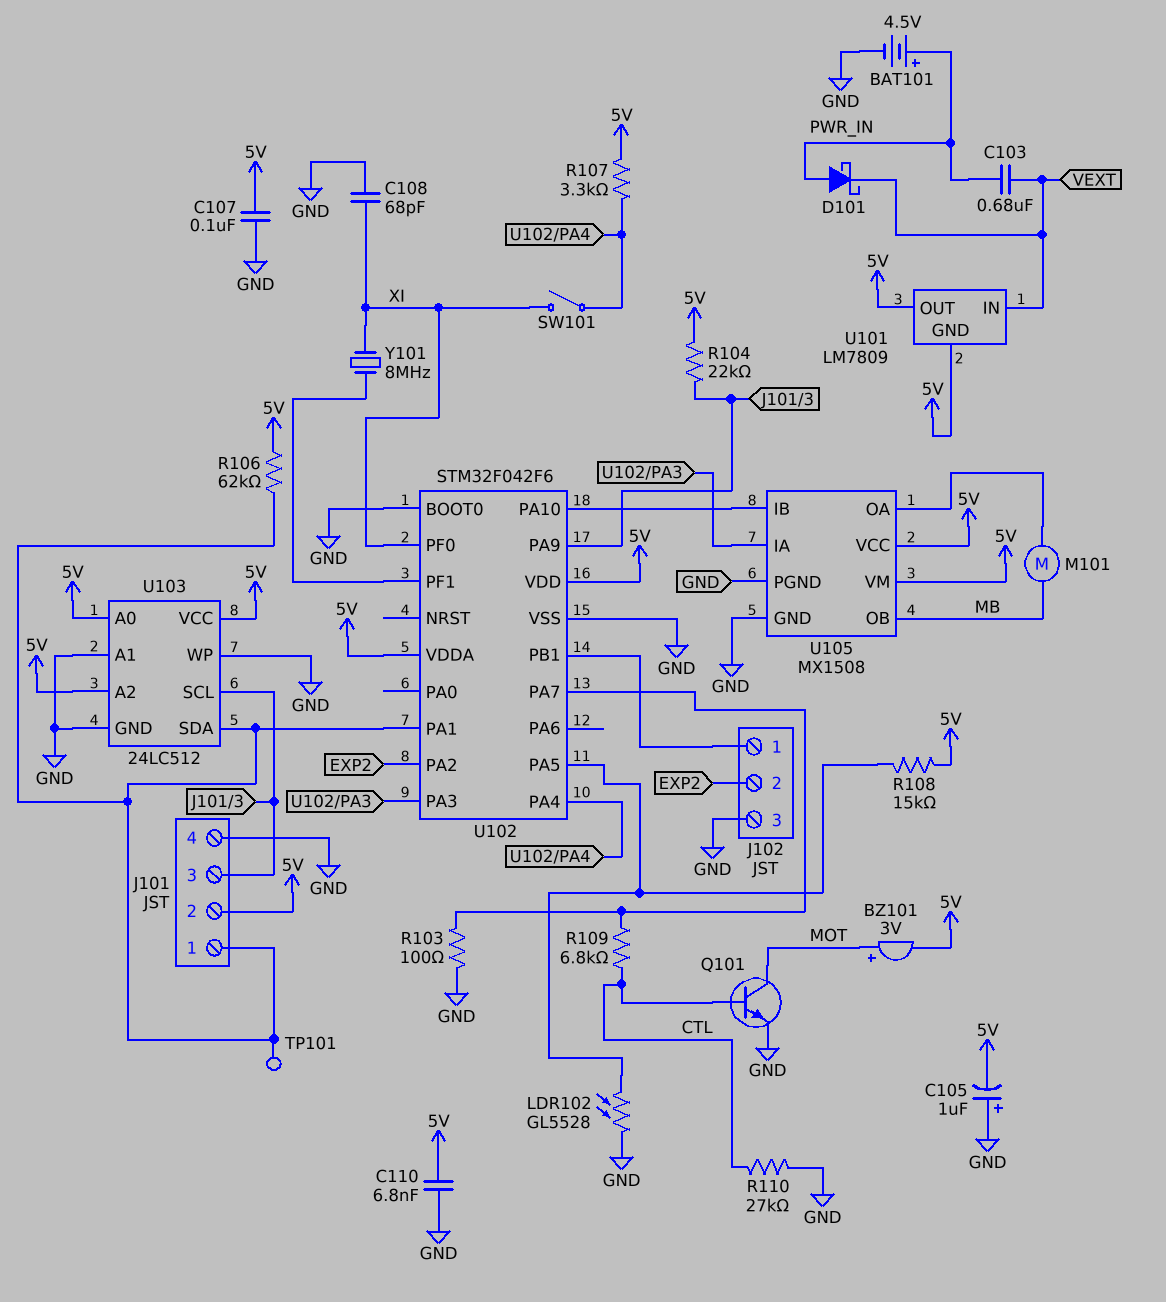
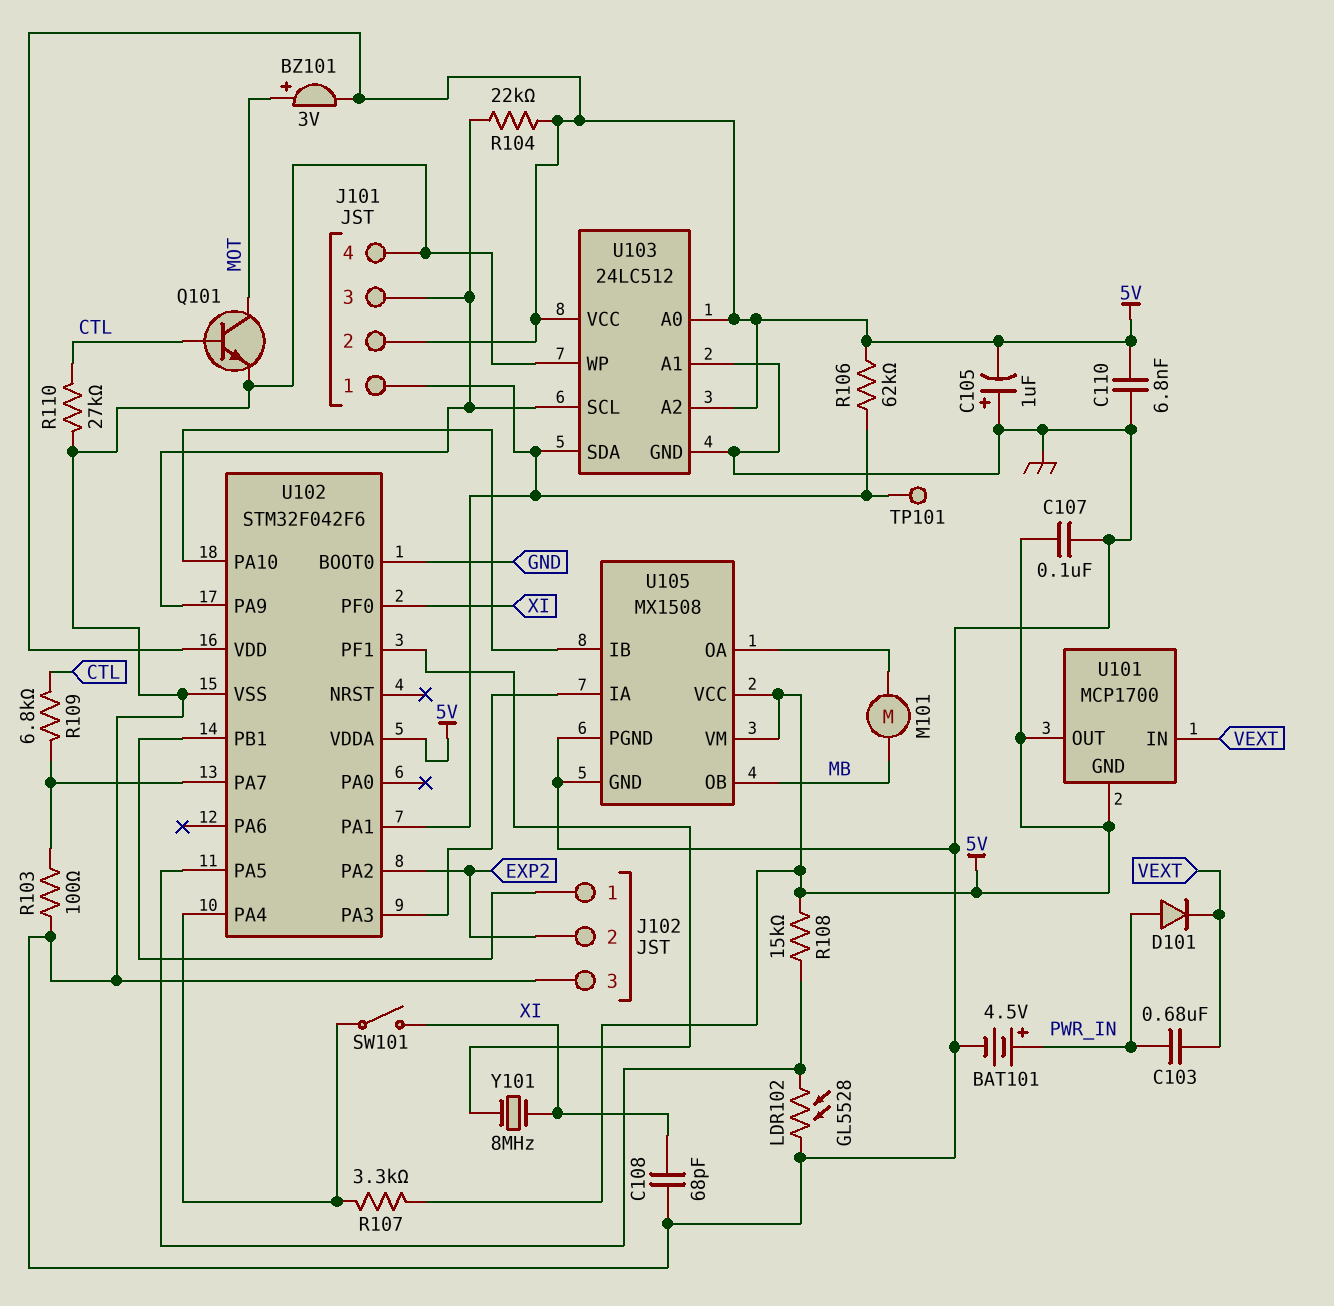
D101: schottky (A PWR_IN, K VEXT) -> diode (A PWR_IN, K VEXT)
U101: LM7809 -> MCP1700

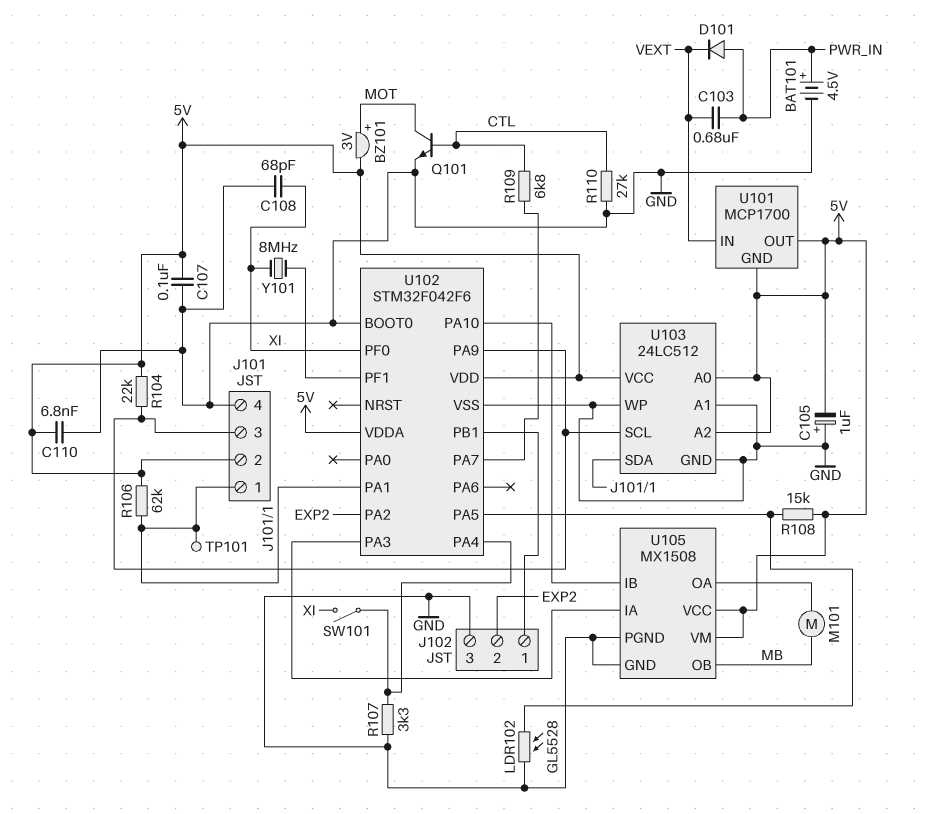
R103: 100 (GND, U102/PA7) -> none
R107: 3.3k (5V, U102/PA4) -> 3.3k (GND, U102/PA4)

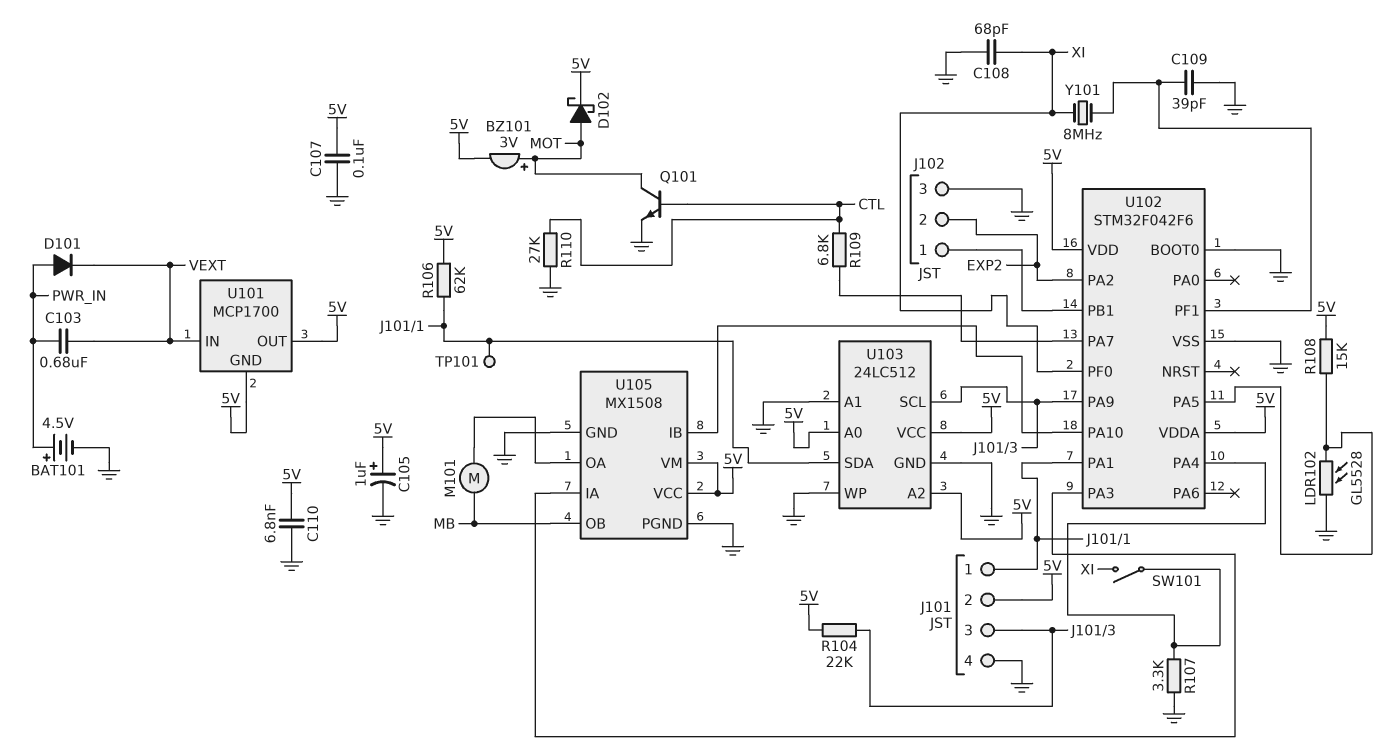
C105: 1uF (plus GND, minus 5V) -> 1uF (plus 5V, minus GND)
C109: none -> 39pF (GND, U102/PF1)
D102: none -> schottky (A MOT, K 5V)

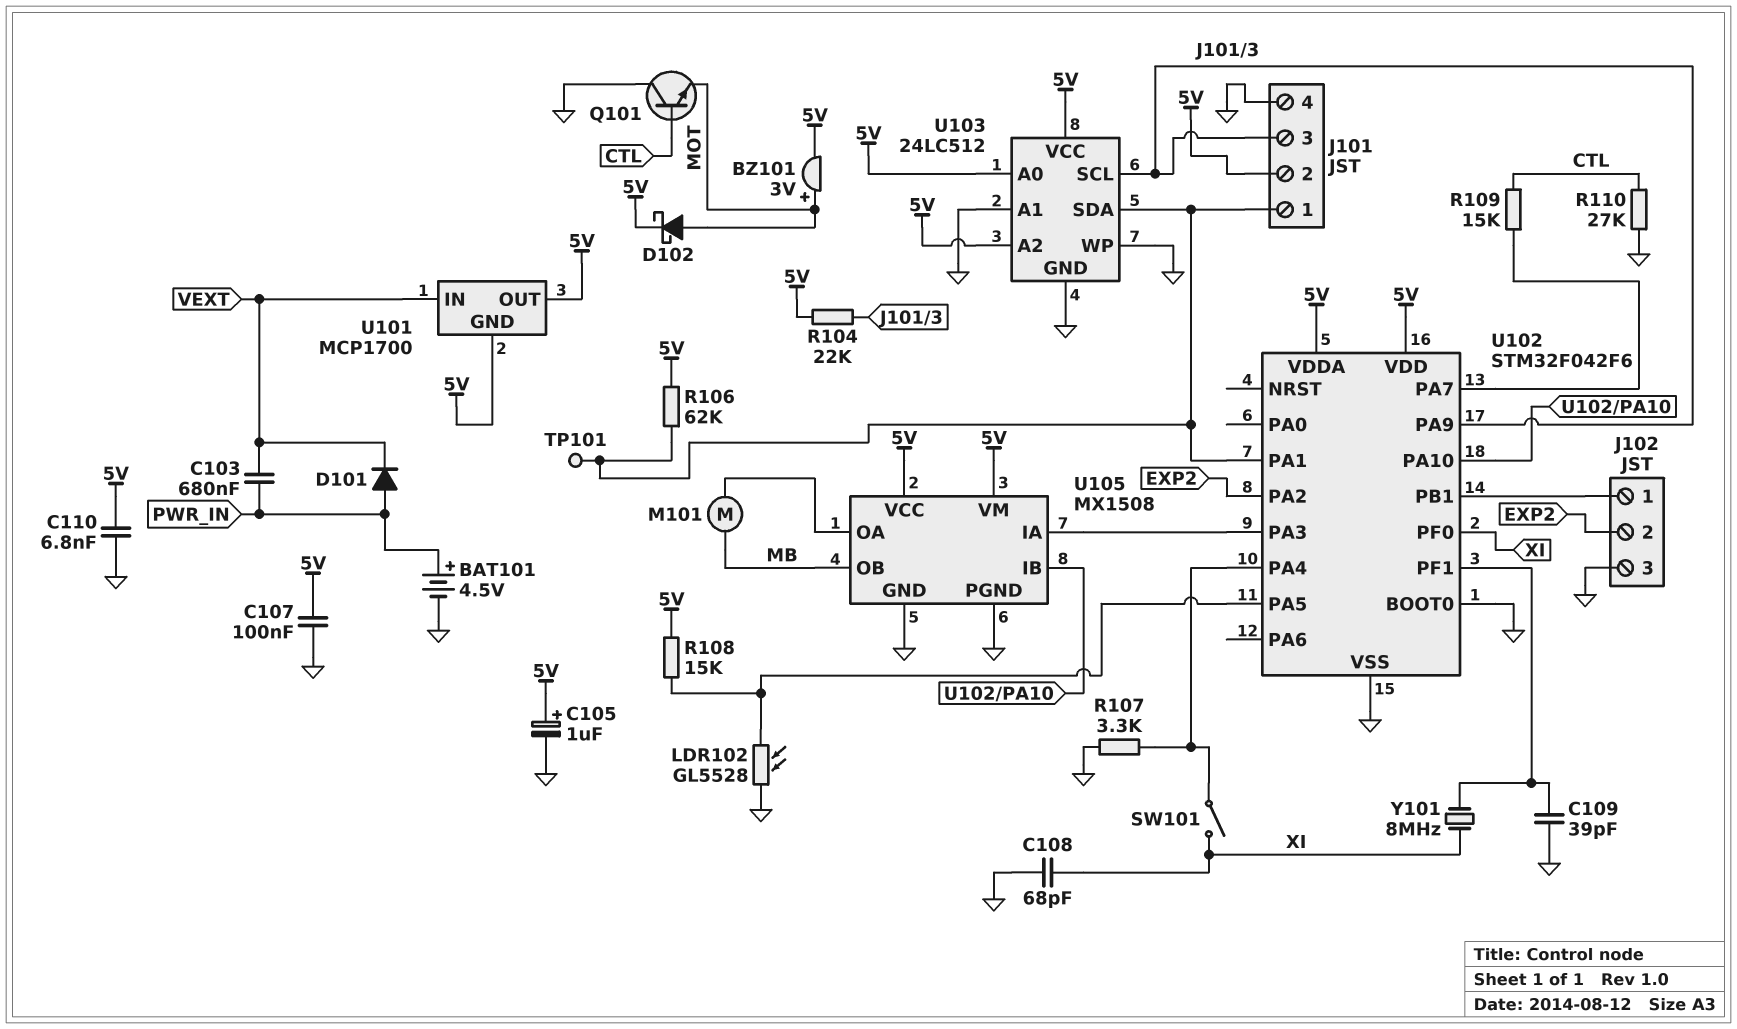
Q101: NPN (B CTL, C MOT, E GND) -> NPN (B CTL, C GND, E MOT)
R109: 6.8k (CTL, U102/PA7) -> 15k (CTL, U102/PA7)

